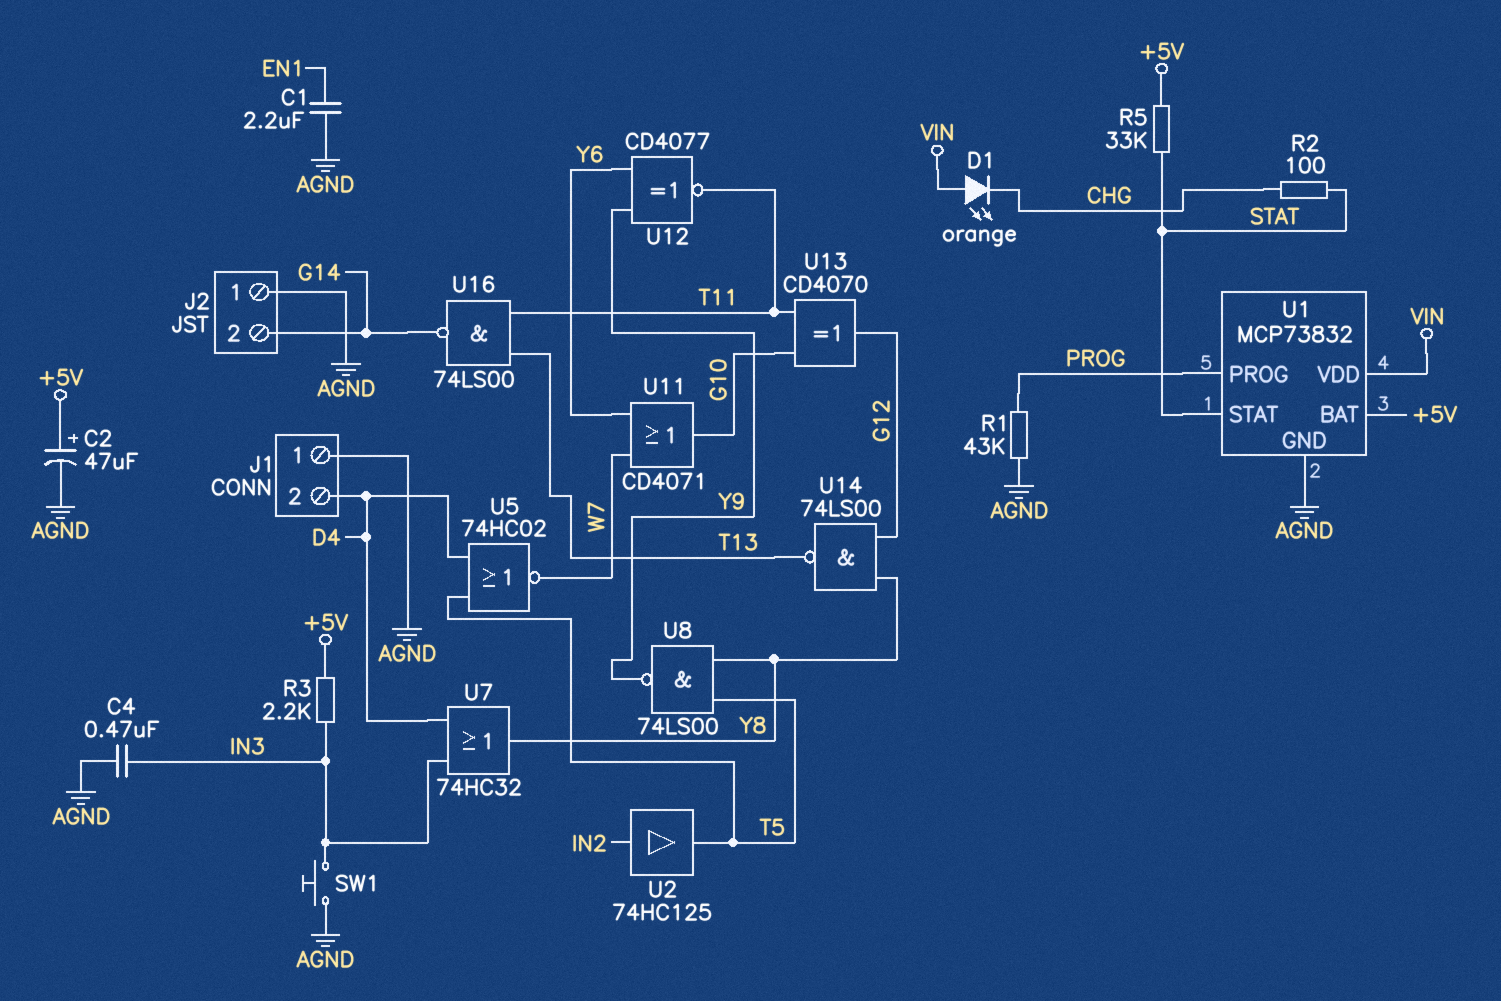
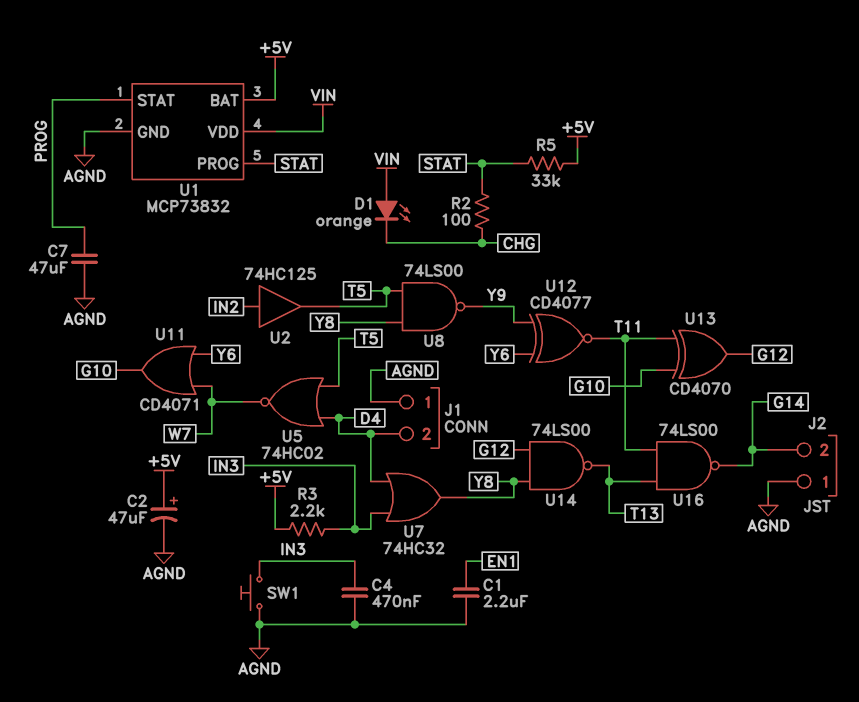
C7: none -> 47uF (AGND, PROG)
R1: 43k (AGND, PROG) -> none
U1 pin PROG: PROG -> STAT
U1 pin STAT: STAT -> PROG

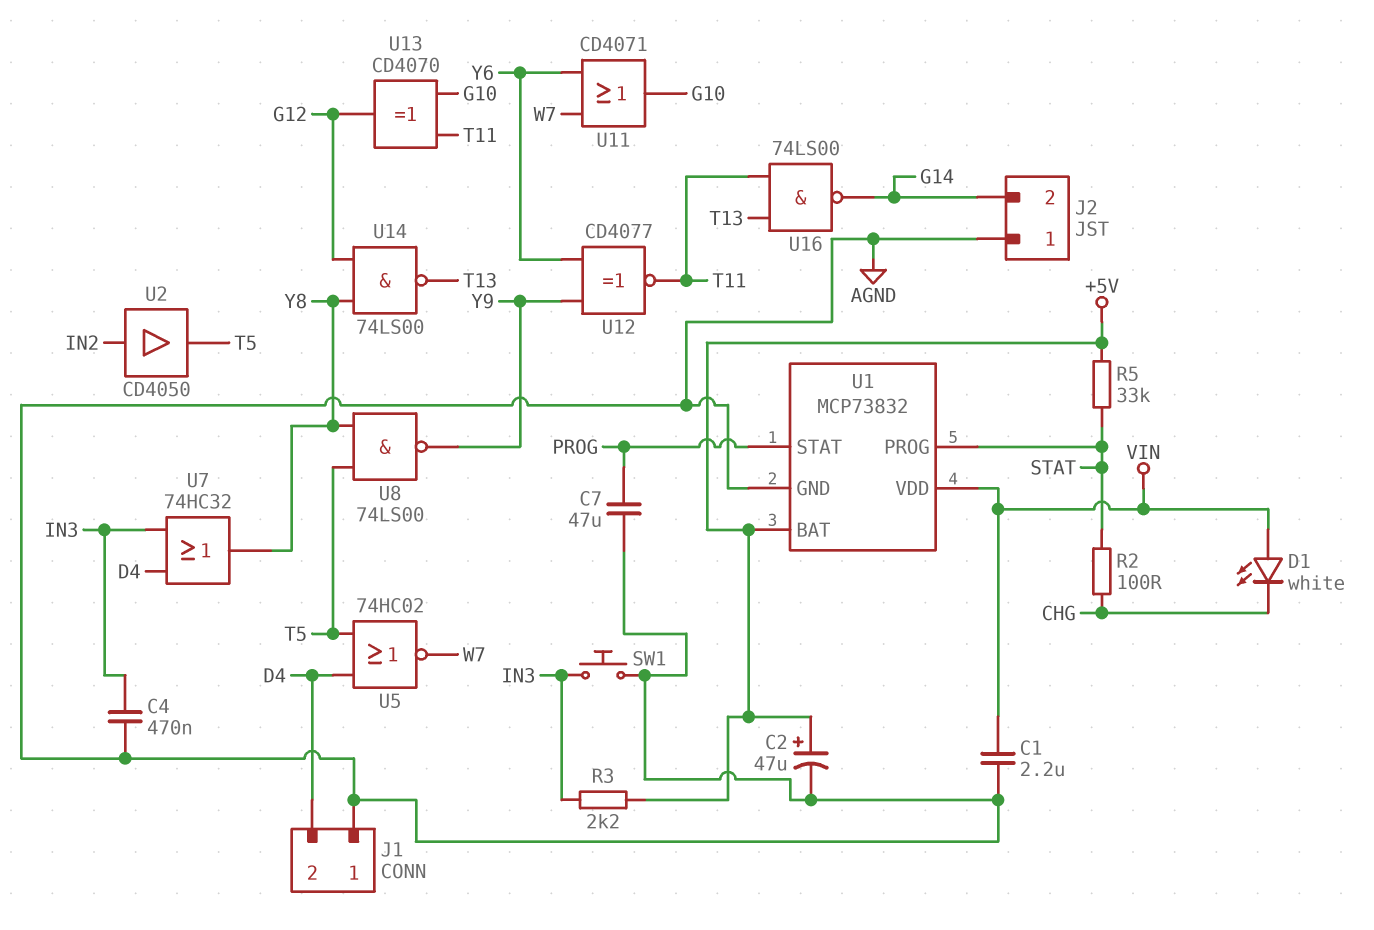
C1: 2.2uF (AGND, EN1) -> 2.2uF (AGND, VIN)
D1: LED orange (A VIN, K CHG) -> LED white (A VIN, K CHG)
U2: buffer 74HC125 (in IN2, out T5) -> buffer CD4050 (in IN2, out T5)

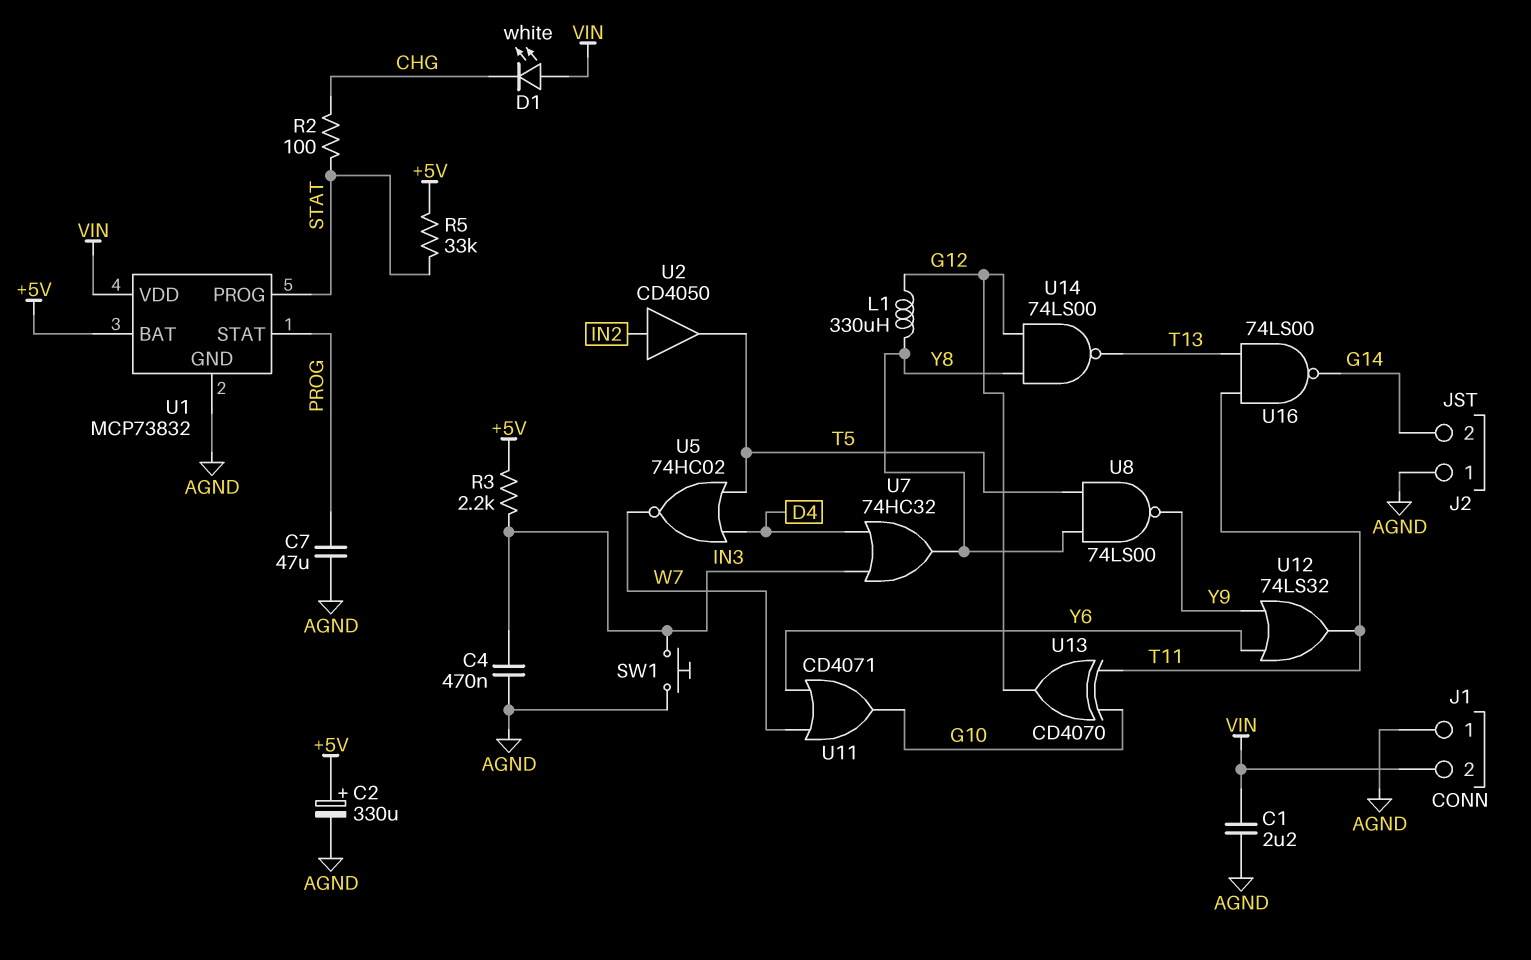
C2: 47uF (plus +5V, minus AGND) -> 330uF (plus +5V, minus AGND)
J1 pin 2: D4 -> VIN
L1: none -> 330uH (G12, Y8)
U12: XNOR CD4077 (in Y6, in Y9, out T11) -> OR 74LS32 (in Y6, in Y9, out T11)

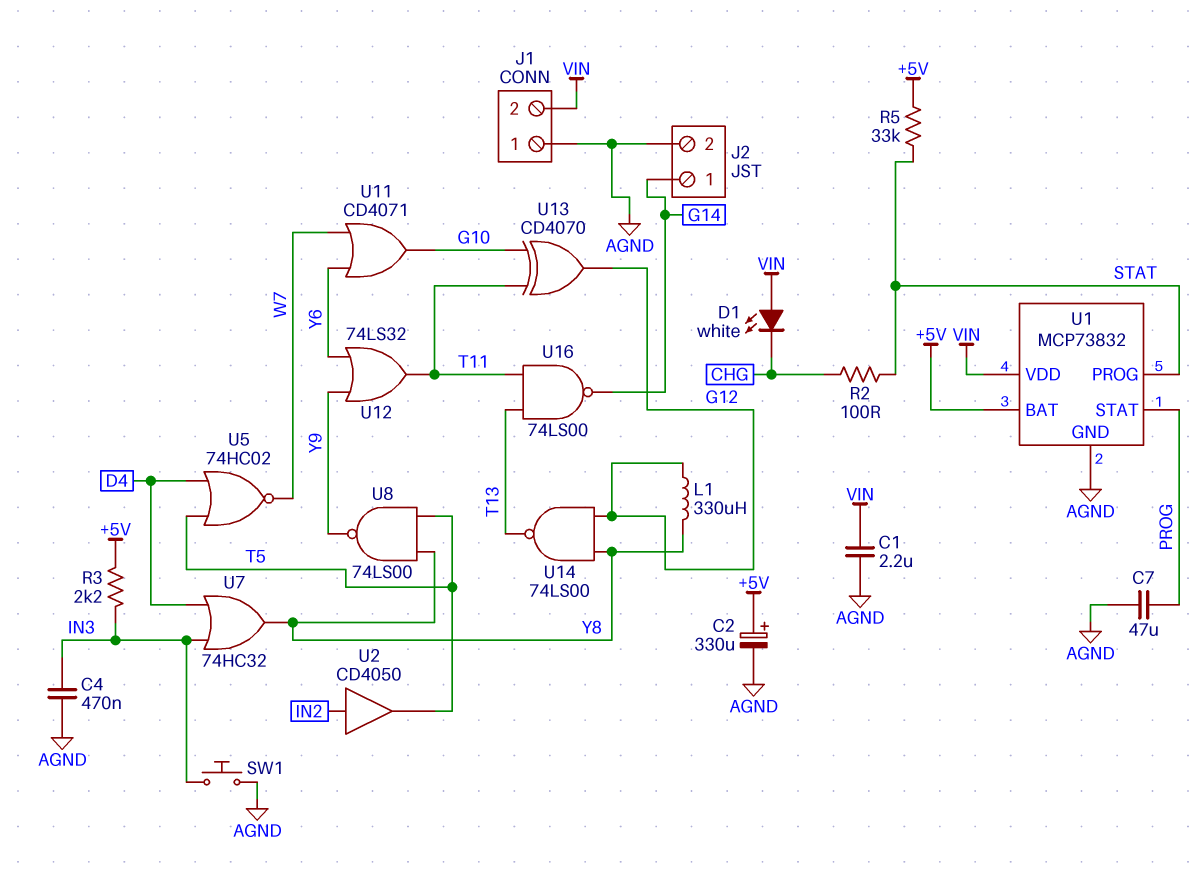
J2 pin 1: AGND -> G14
J2 pin 2: G14 -> AGND

